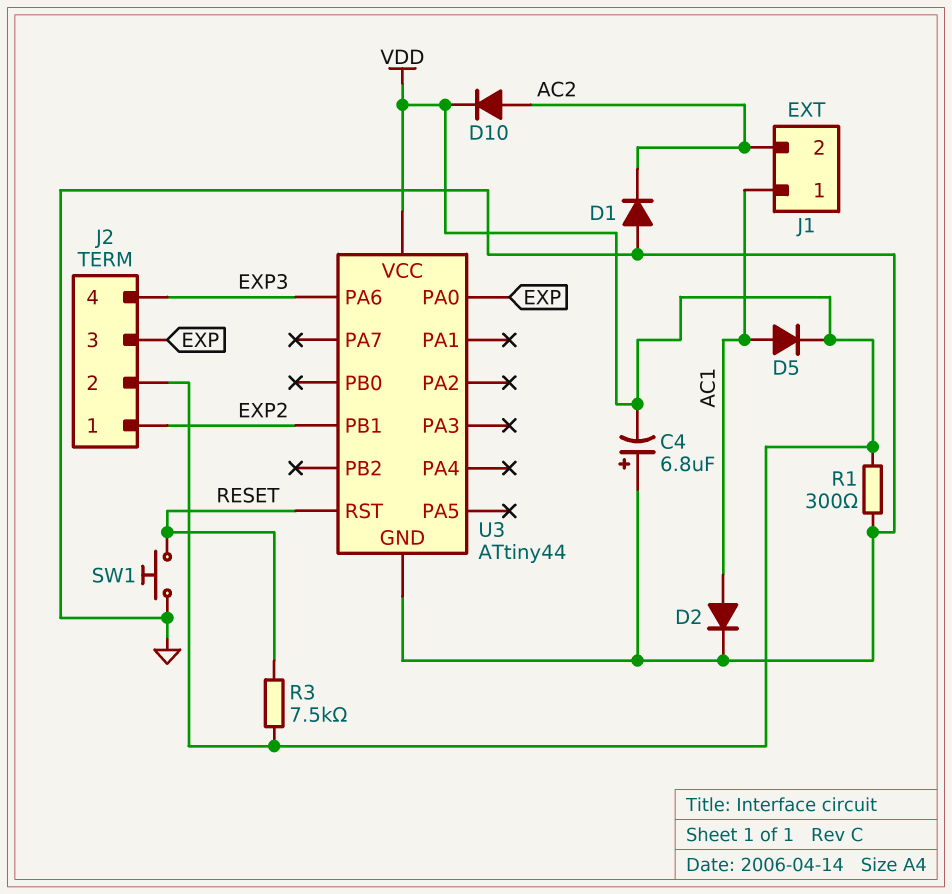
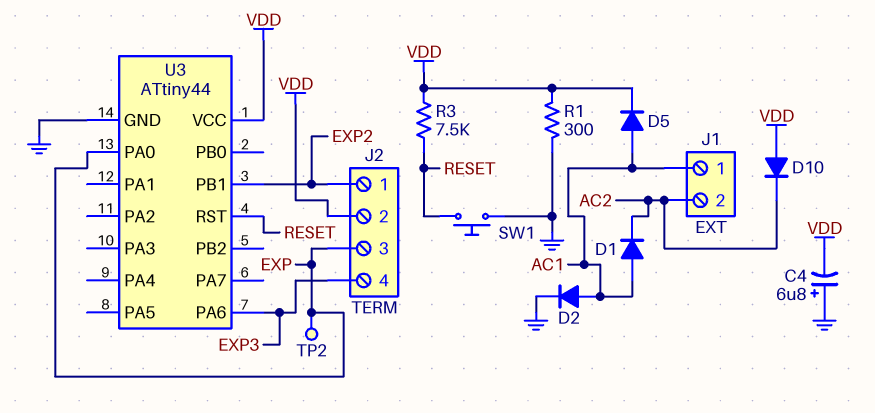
D1: diode (A GND, K AC2) -> diode (A AC1, K AC2)
D10: diode (A AC2, K VDD) -> diode (A VDD, K AC2)
TP2: none -> test point (EXP)

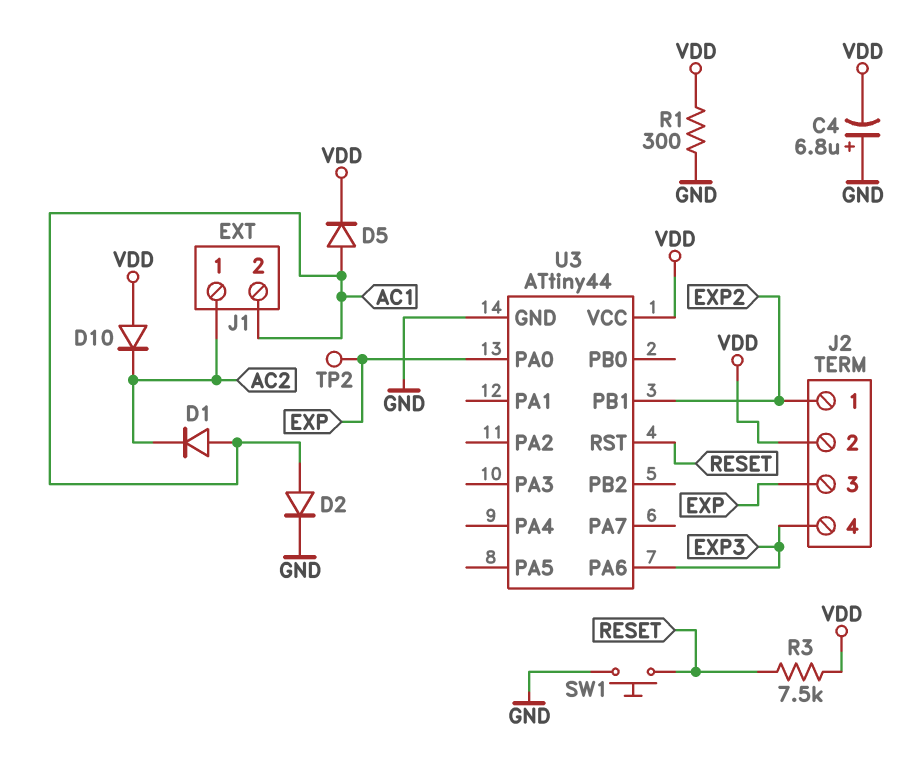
J1 pin 1: AC1 -> AC2
J1 pin 2: AC2 -> AC1

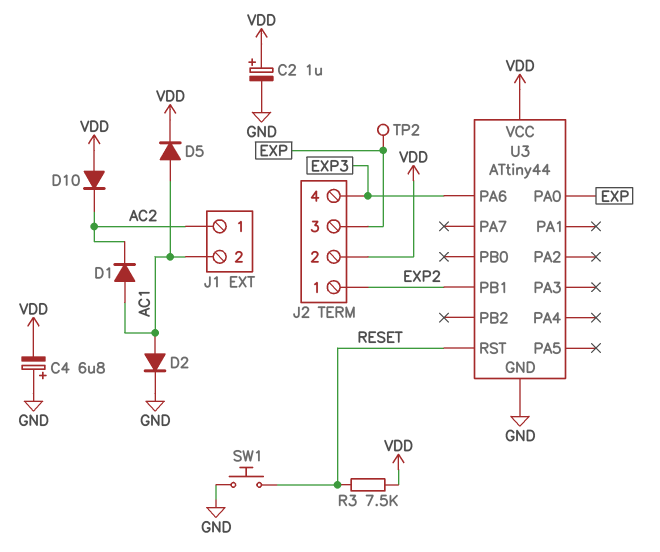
C2: none -> 1uF (plus VDD, minus GND)
R1: 300 (GND, VDD) -> none

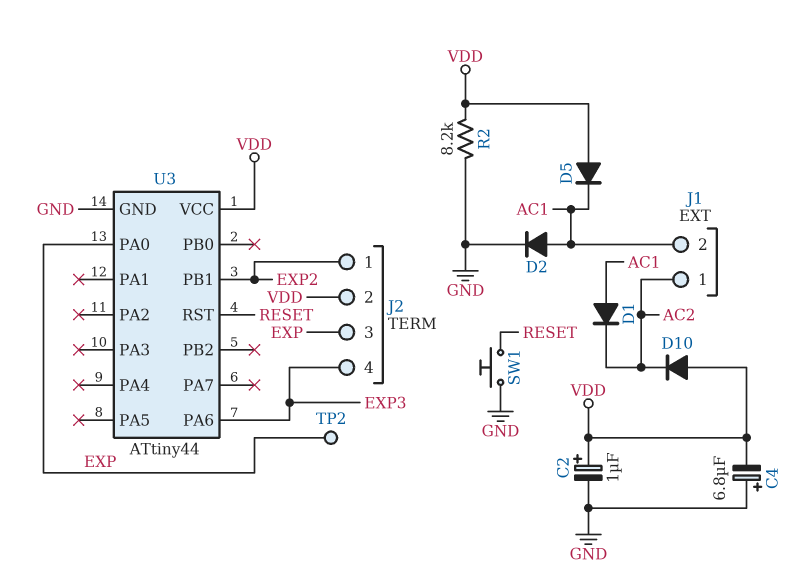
D5: diode (A AC1, K VDD) -> diode (A VDD, K AC1)
R2: none -> 8.2k (GND, VDD)
R3: 7.5k (RESET, VDD) -> none

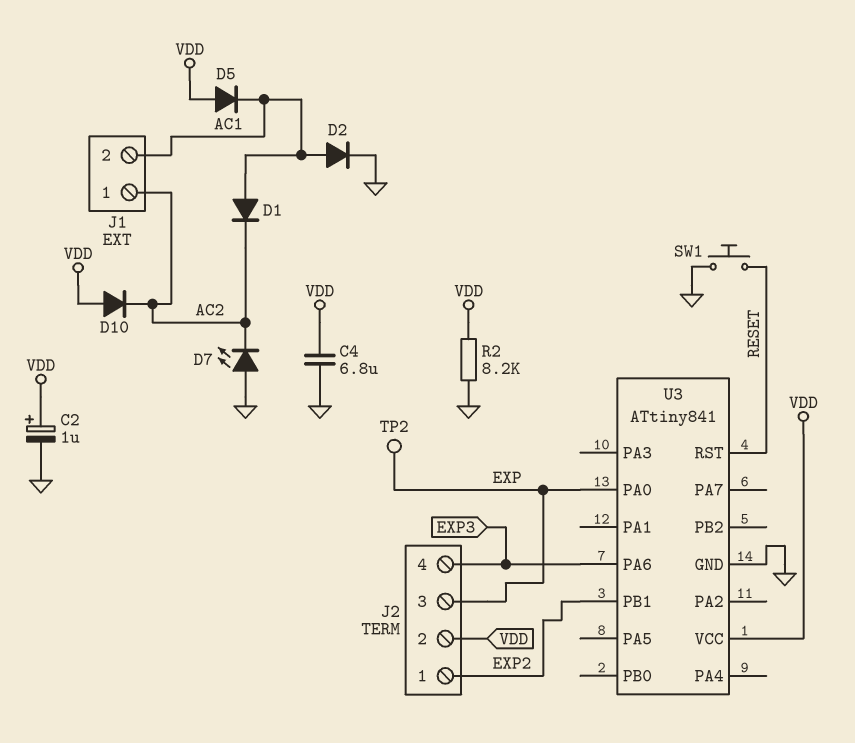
C4: 6.8uF (plus GND, minus VDD) -> 6.8uF (GND, VDD)
D7: none -> LED (A GND, K AC2)
U3: ATtiny44 -> ATtiny841

